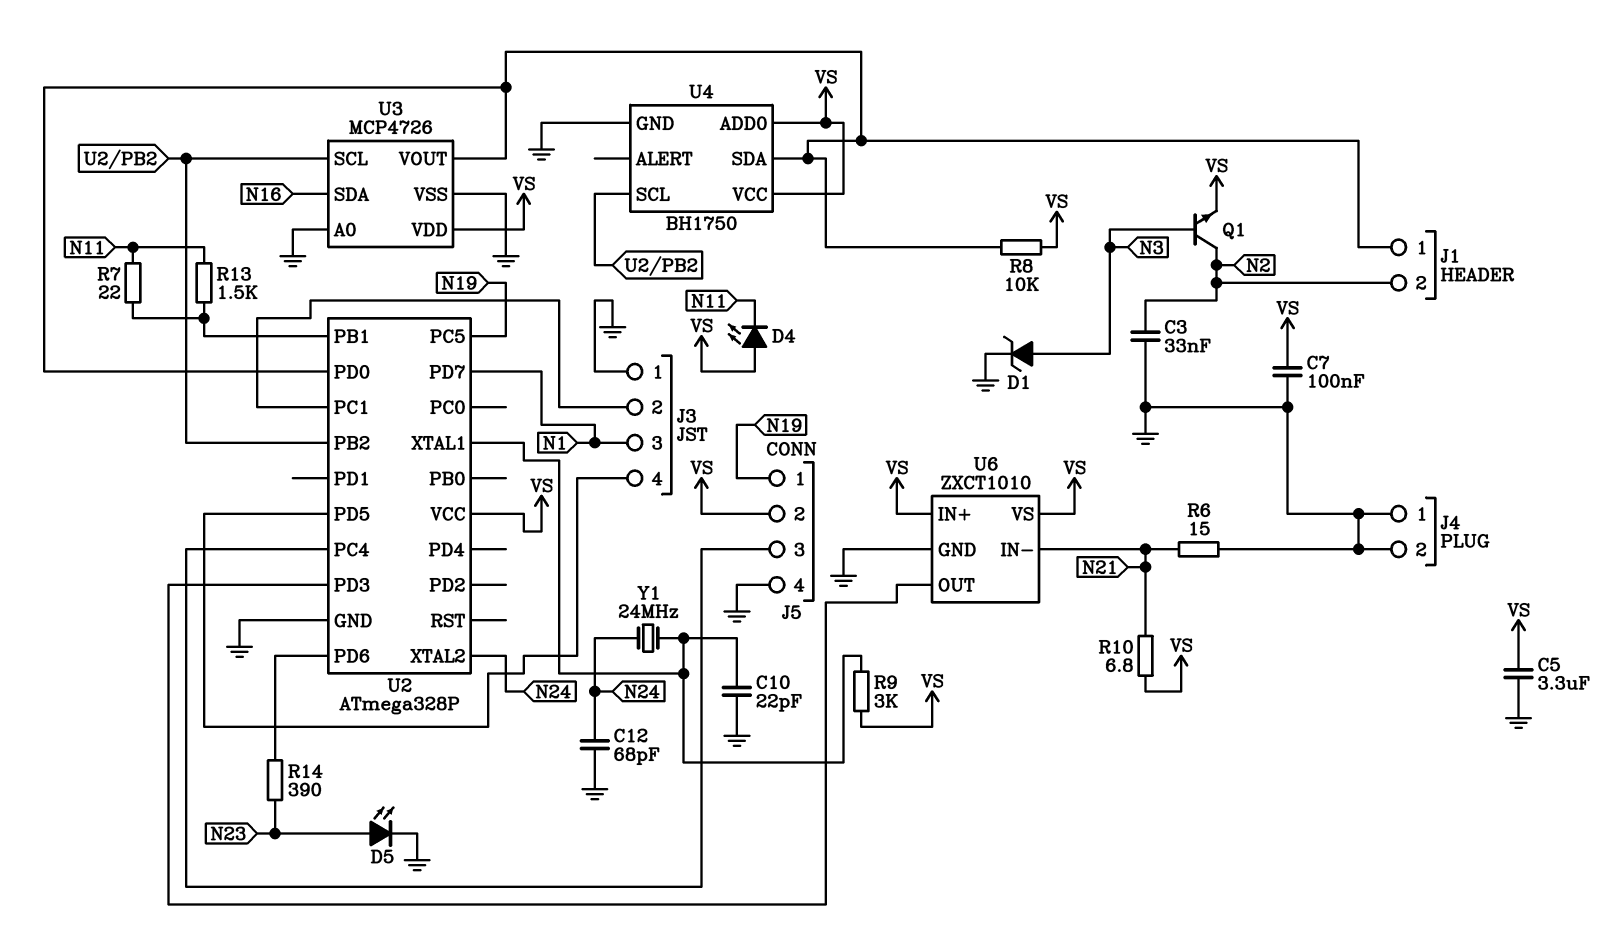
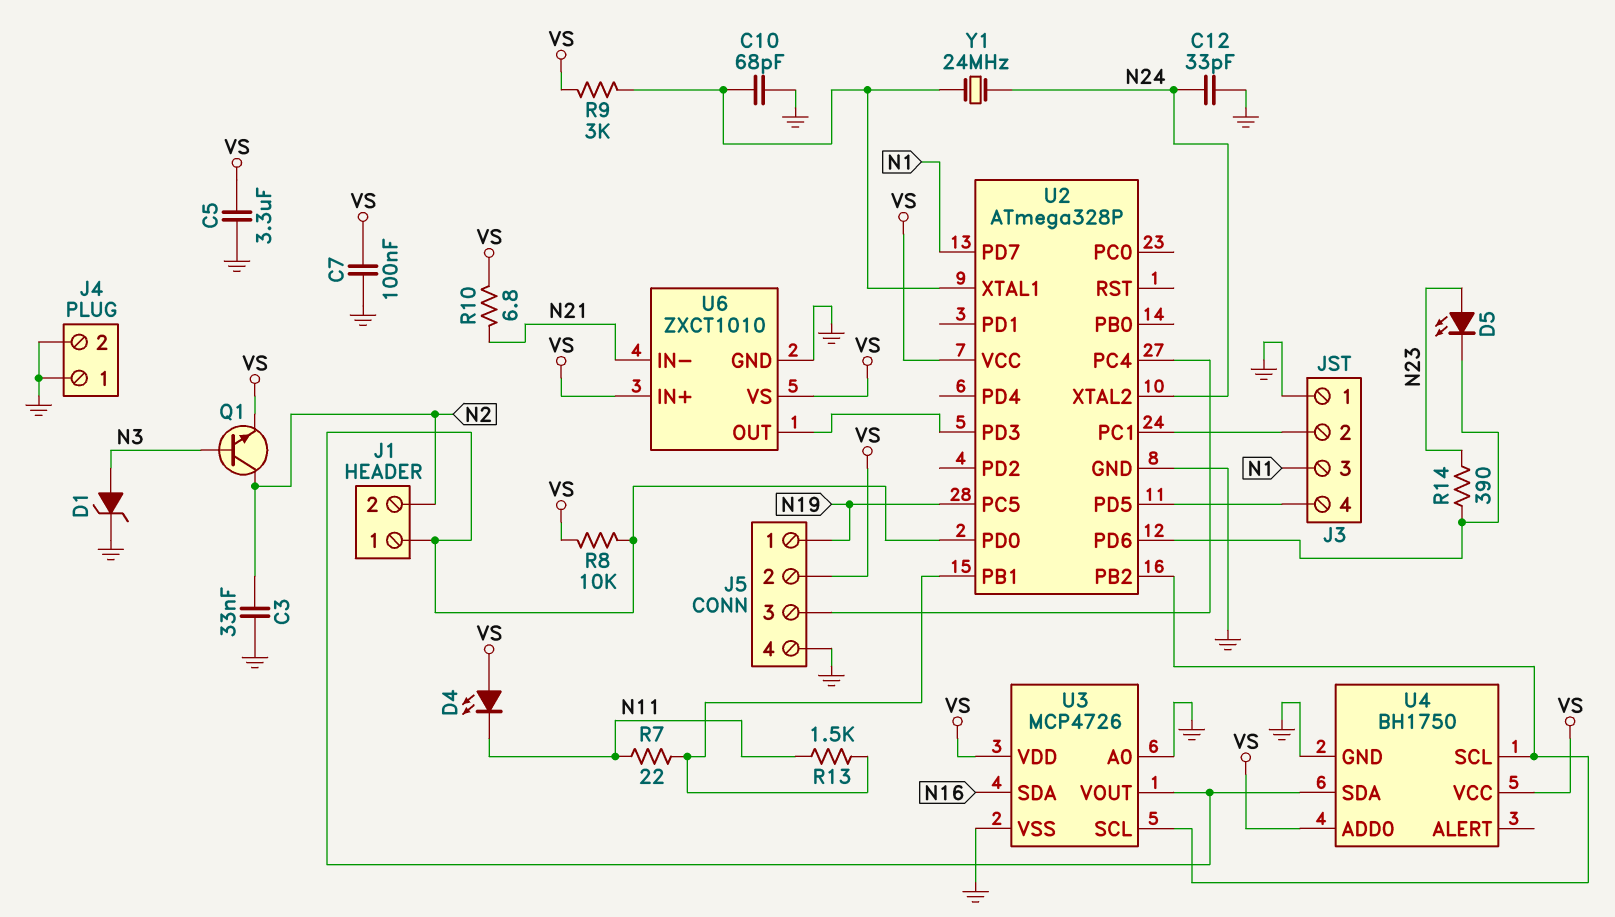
C10: 22pF (GND, U2/XTAL1) -> 68pF (GND, U2/XTAL1)
C12: 68pF (GND, N24) -> 33pF (GND, N24)
D5: LED (A N23, K GND) -> LED (A N23, K U2/PD6)
R6: 15 (GND, N21) -> none

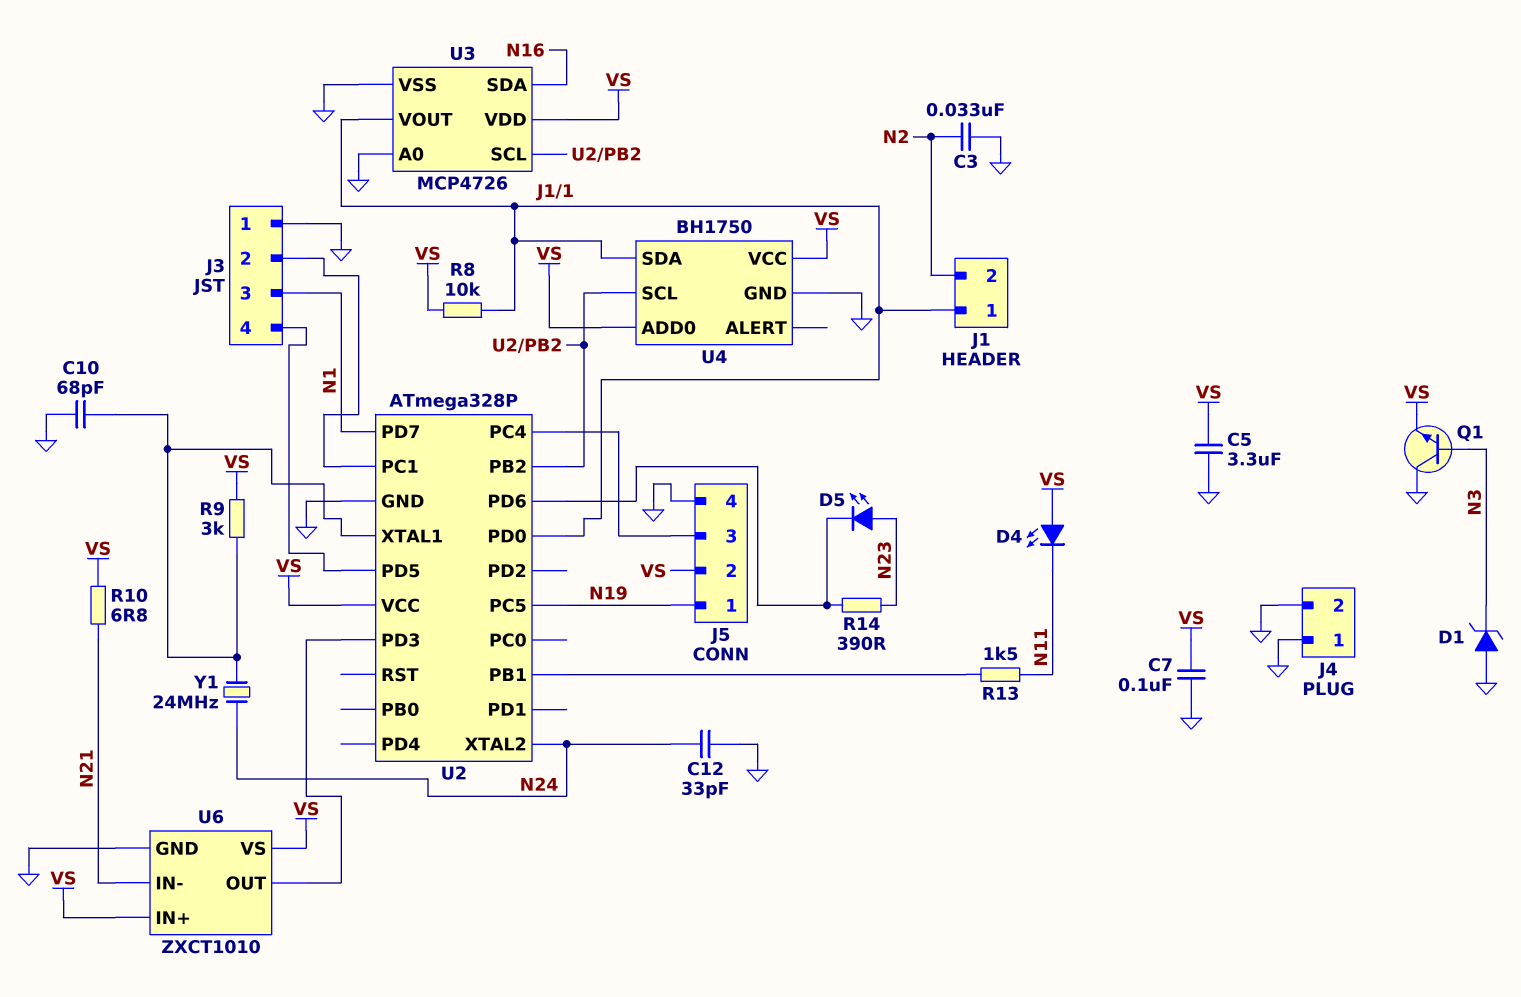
D1: zener (A N3, K GND) -> zener (A GND, K N3)
Q1: NPN (B N3, C N2, E VS) -> NPN (B N3, C GND, E VS)
R7: 22 (N11, U2/PB1) -> none

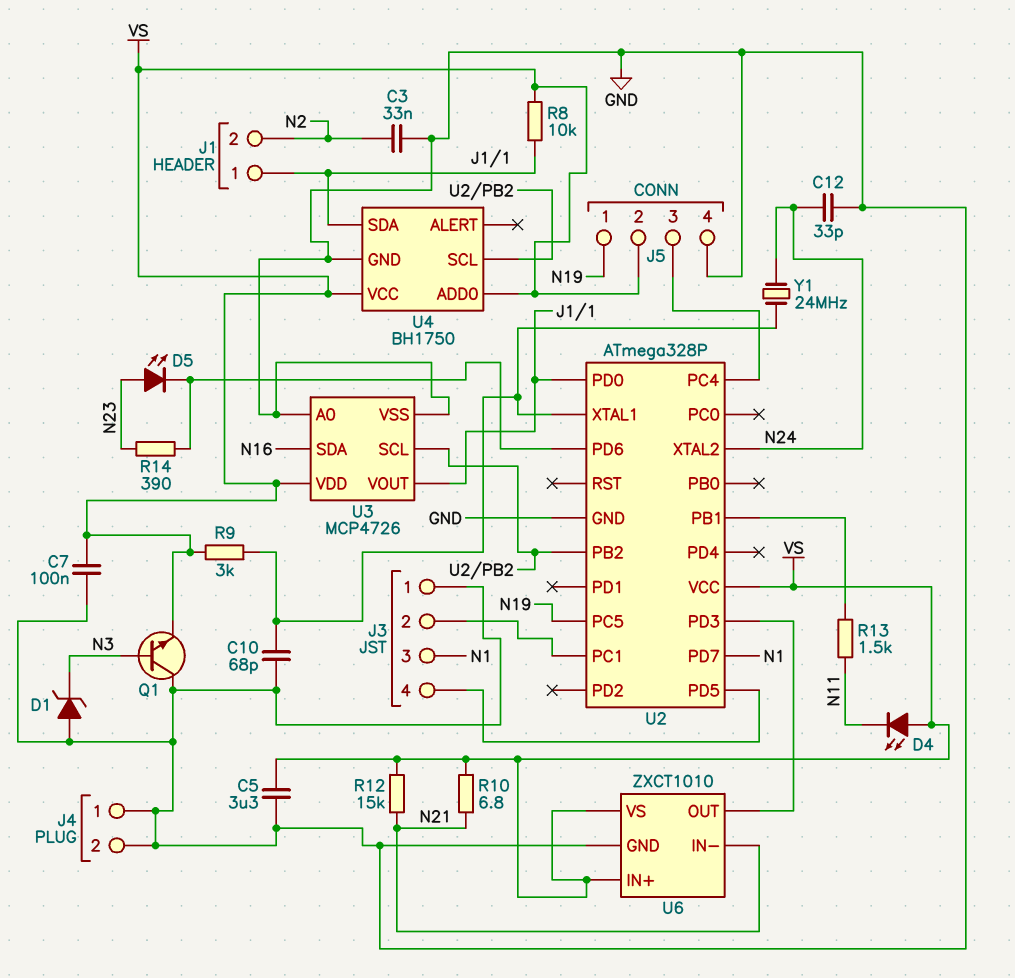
R12: none -> 15k (N21, VS)

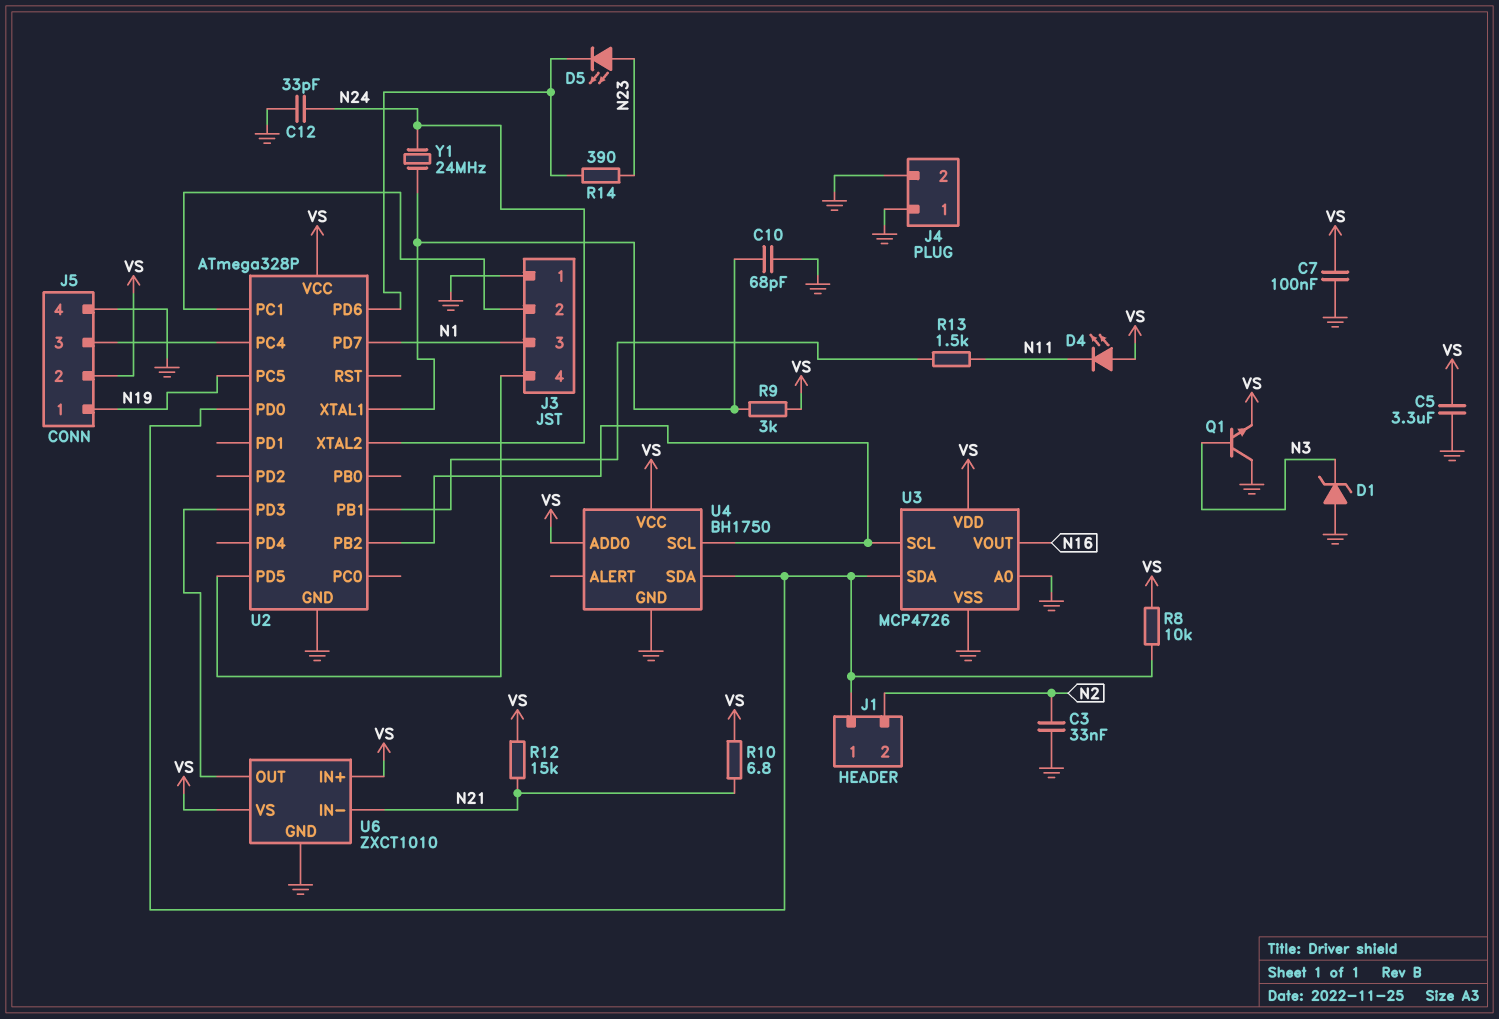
U3 pin SDA: N16 -> J1/1
U3 pin VOUT: J1/1 -> N16

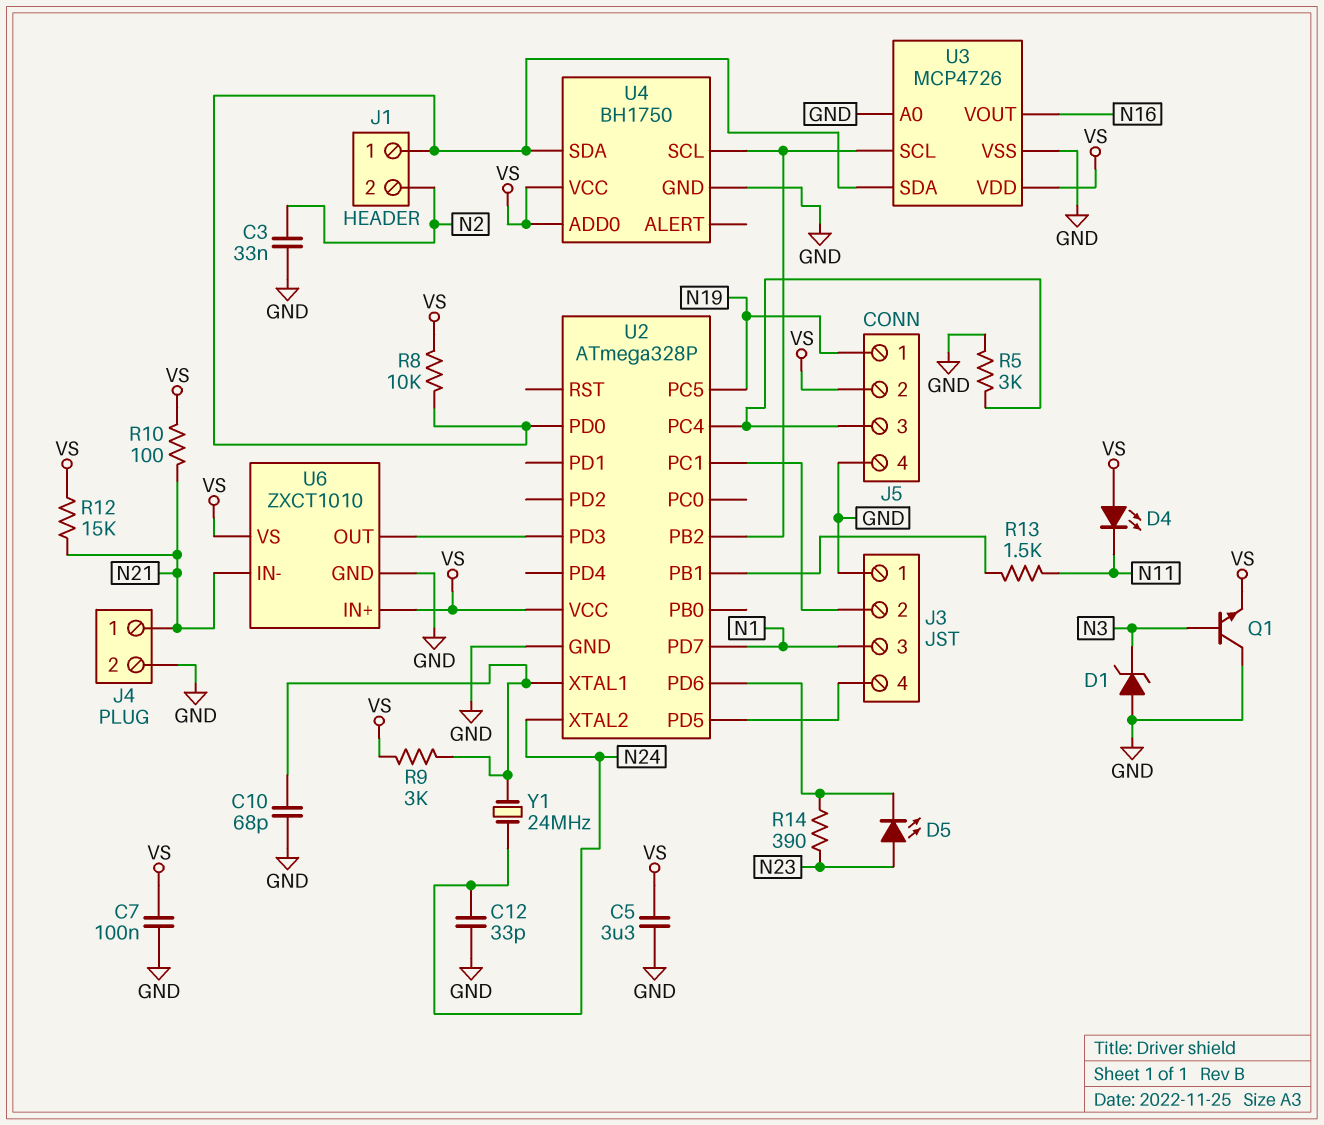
J4 pin 1: GND -> N21
R5: none -> 3k (GND, J5/3)
R10: 6.8 (N21, VS) -> 100 (N21, VS)

